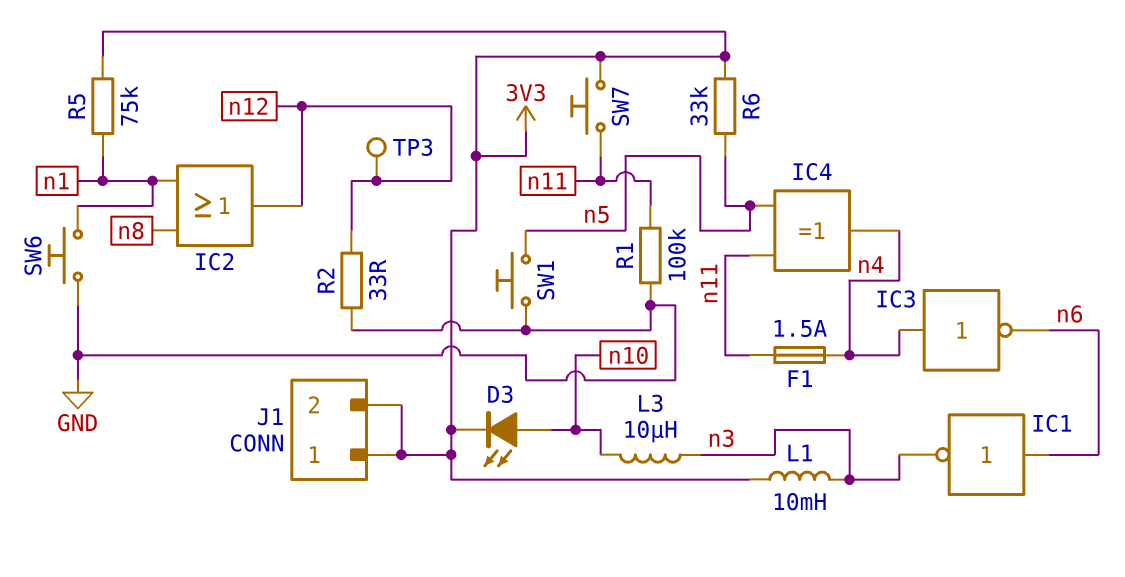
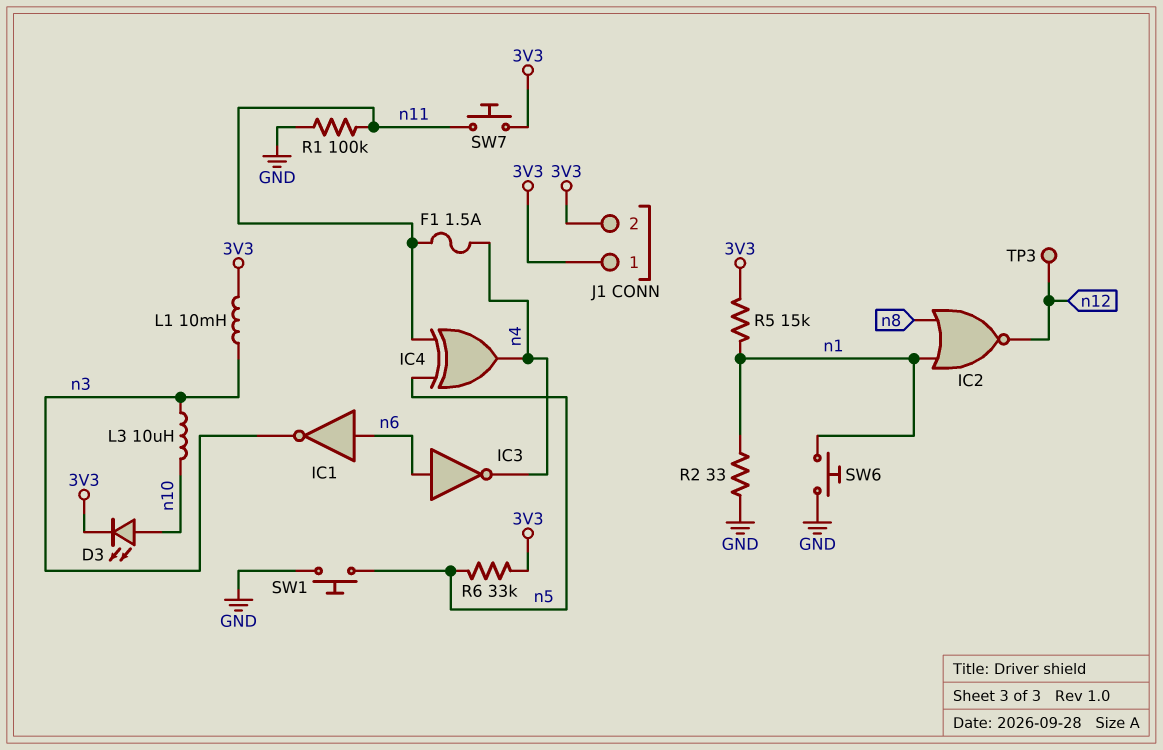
IC2: OR (in n1, in n8, out n12) -> NOR (in n1, in n8, out n12)
IC3: NOT (in n4, out n6) -> NOT (in n6, out n4)
R2: 33 (GND, n12) -> 33 (GND, n1)
R5: 75k (3V3, n1) -> 15k (3V3, n1)

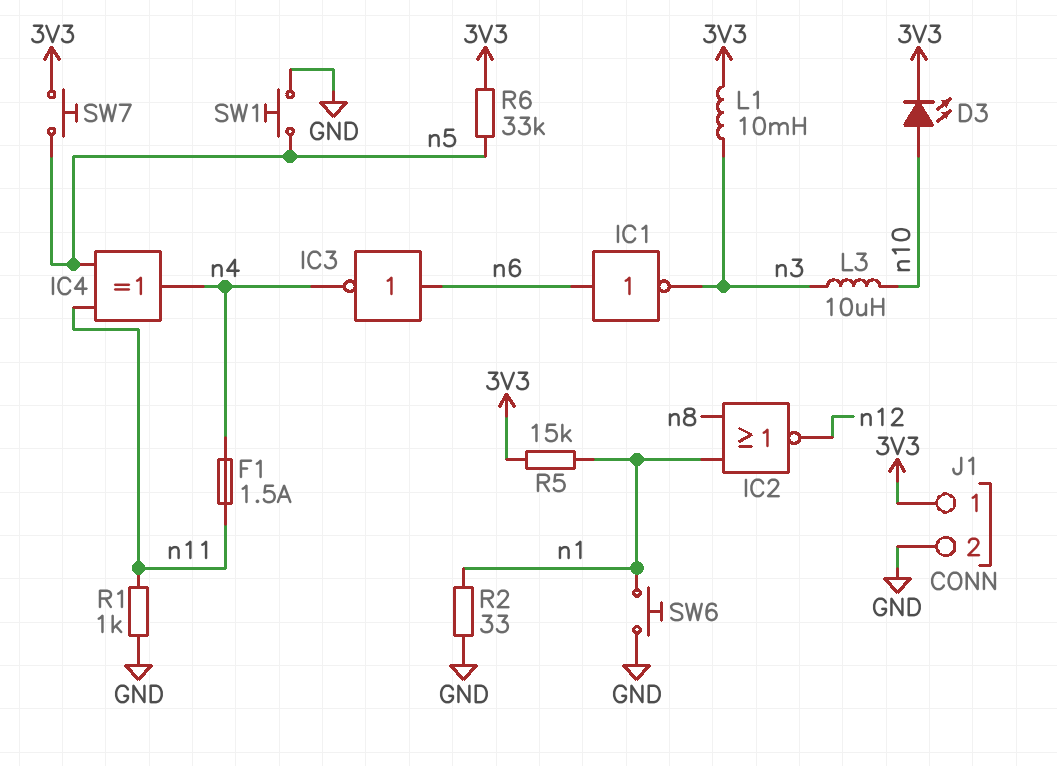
J1 pin 2: 3V3 -> GND
R1: 100k (GND, n11) -> 1k (GND, n11)
SW7: button (3V3, n11) -> button (3V3, n5)
TP3: test point (n12) -> none

